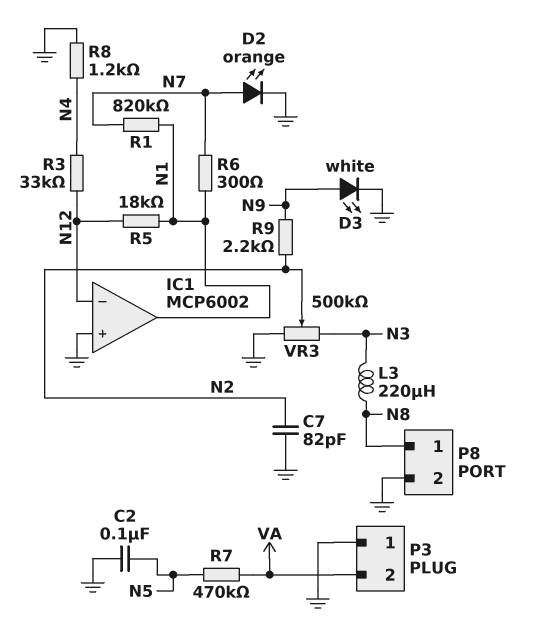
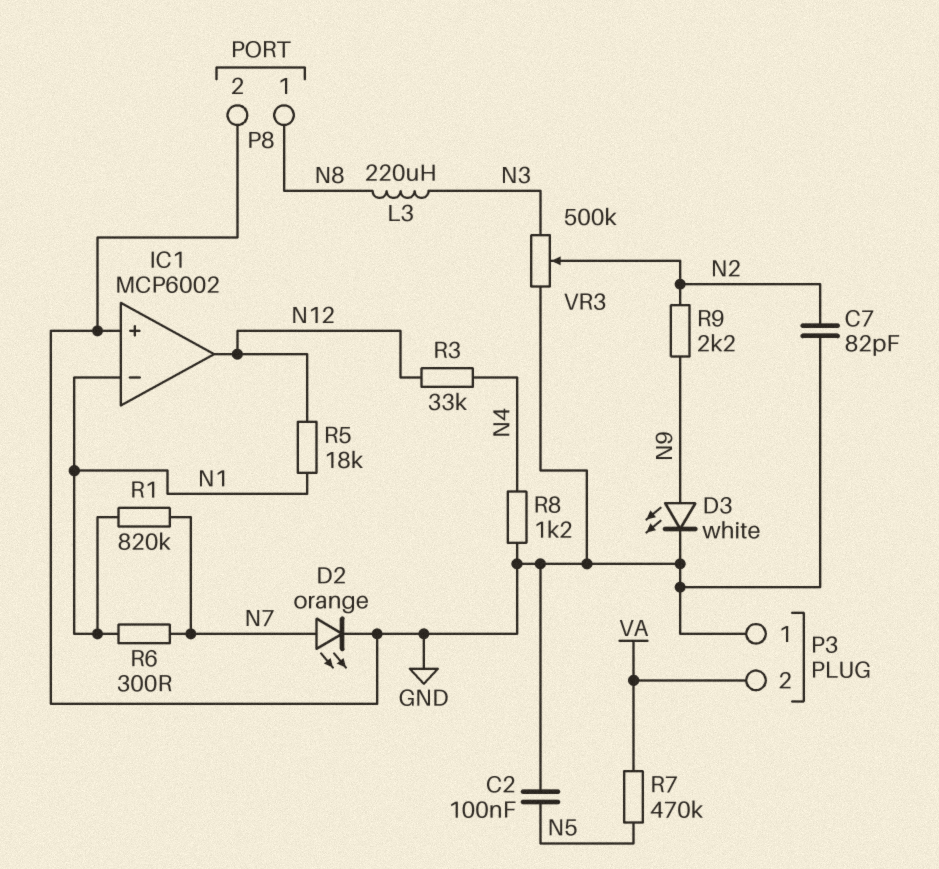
IC1 pin in-: N12 -> N1
IC1 pin out: N1 -> N12

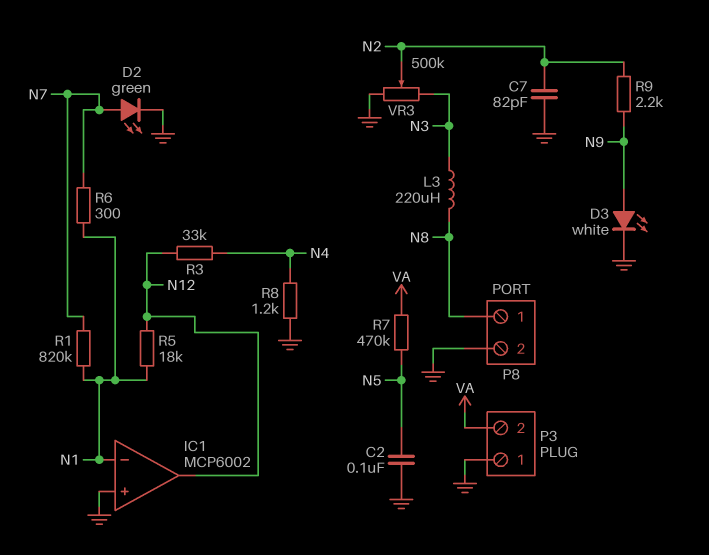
D2: LED orange (A N7, K GND) -> LED green (A N7, K GND)

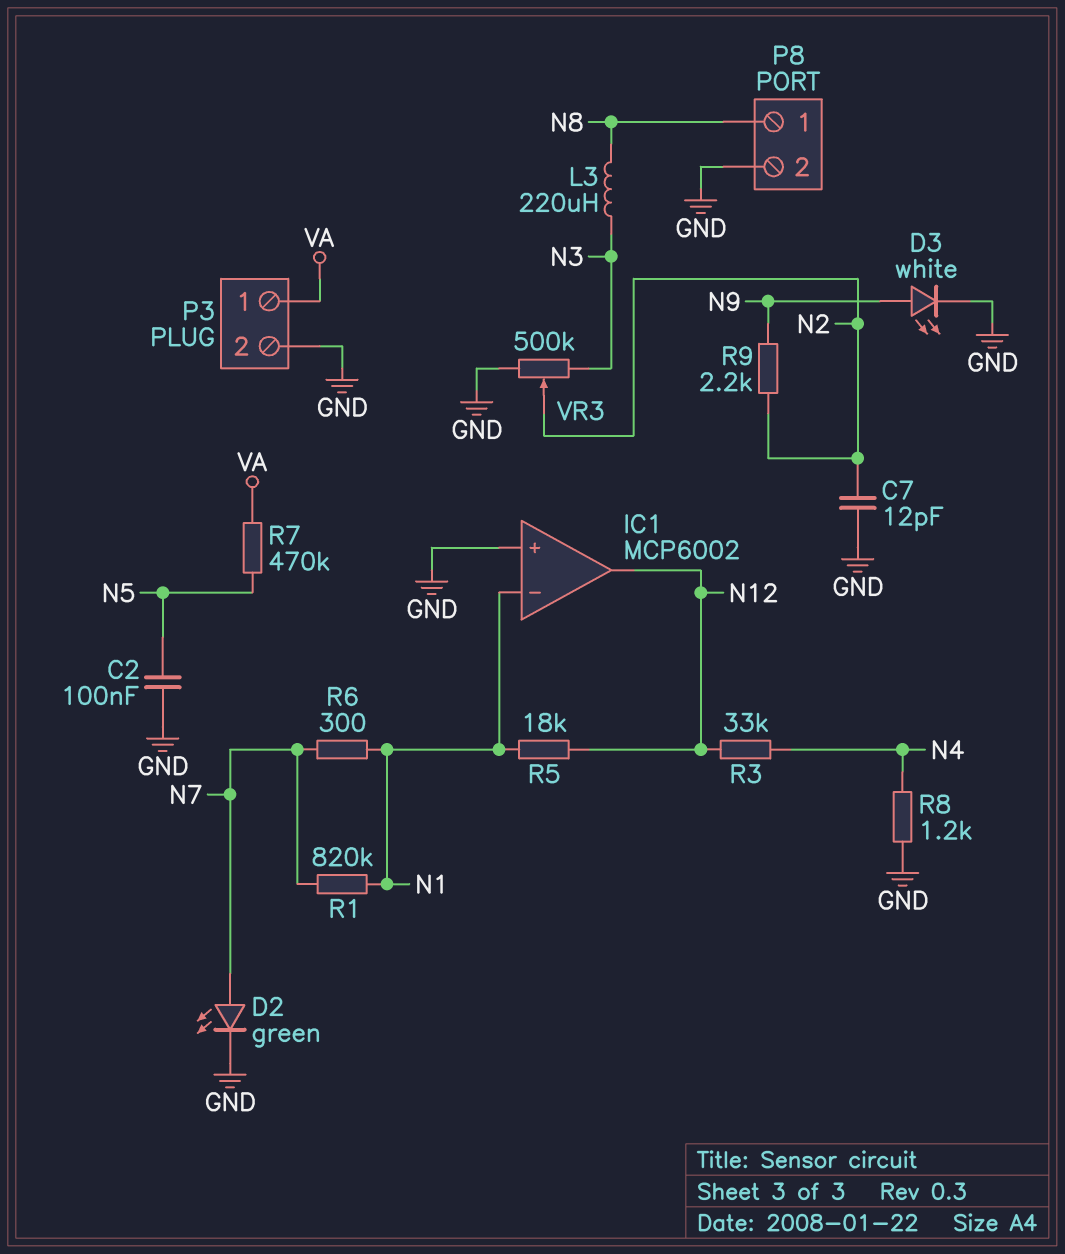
C7: 82pF (GND, N2) -> 12pF (GND, N2)
P3 pin 1: GND -> VA
P3 pin 2: VA -> GND

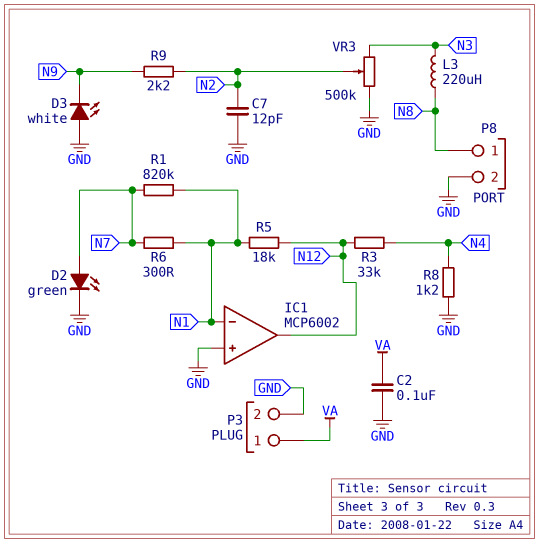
C2: 100nF (GND, N5) -> 100nF (GND, VA)
D3: LED white (A N9, K GND) -> LED white (A GND, K N9)
R7: 470k (N5, VA) -> none

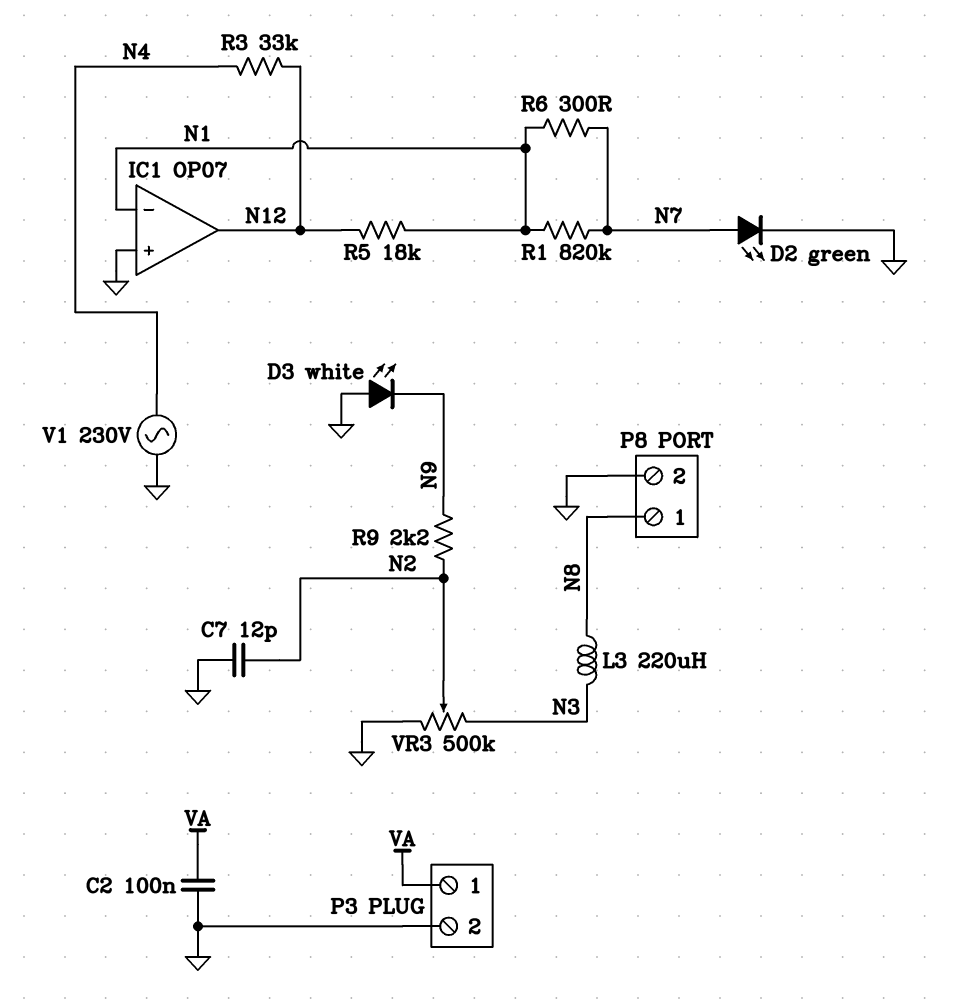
IC1: MCP6002 -> OP07
R8: 1.2k (GND, N4) -> none
V1: none -> AC 230V (GND, N4)

